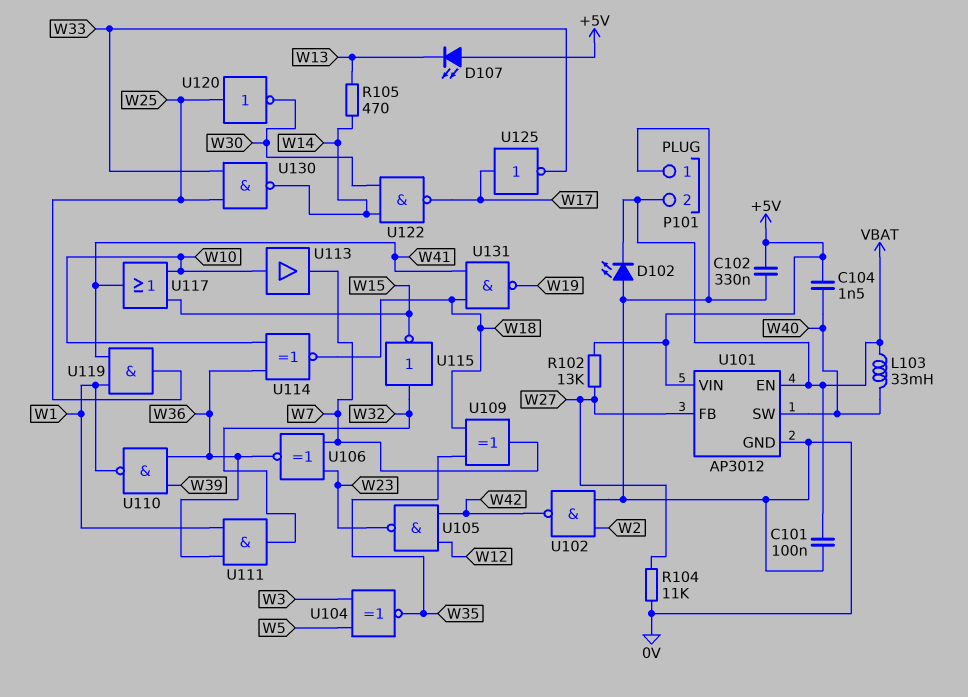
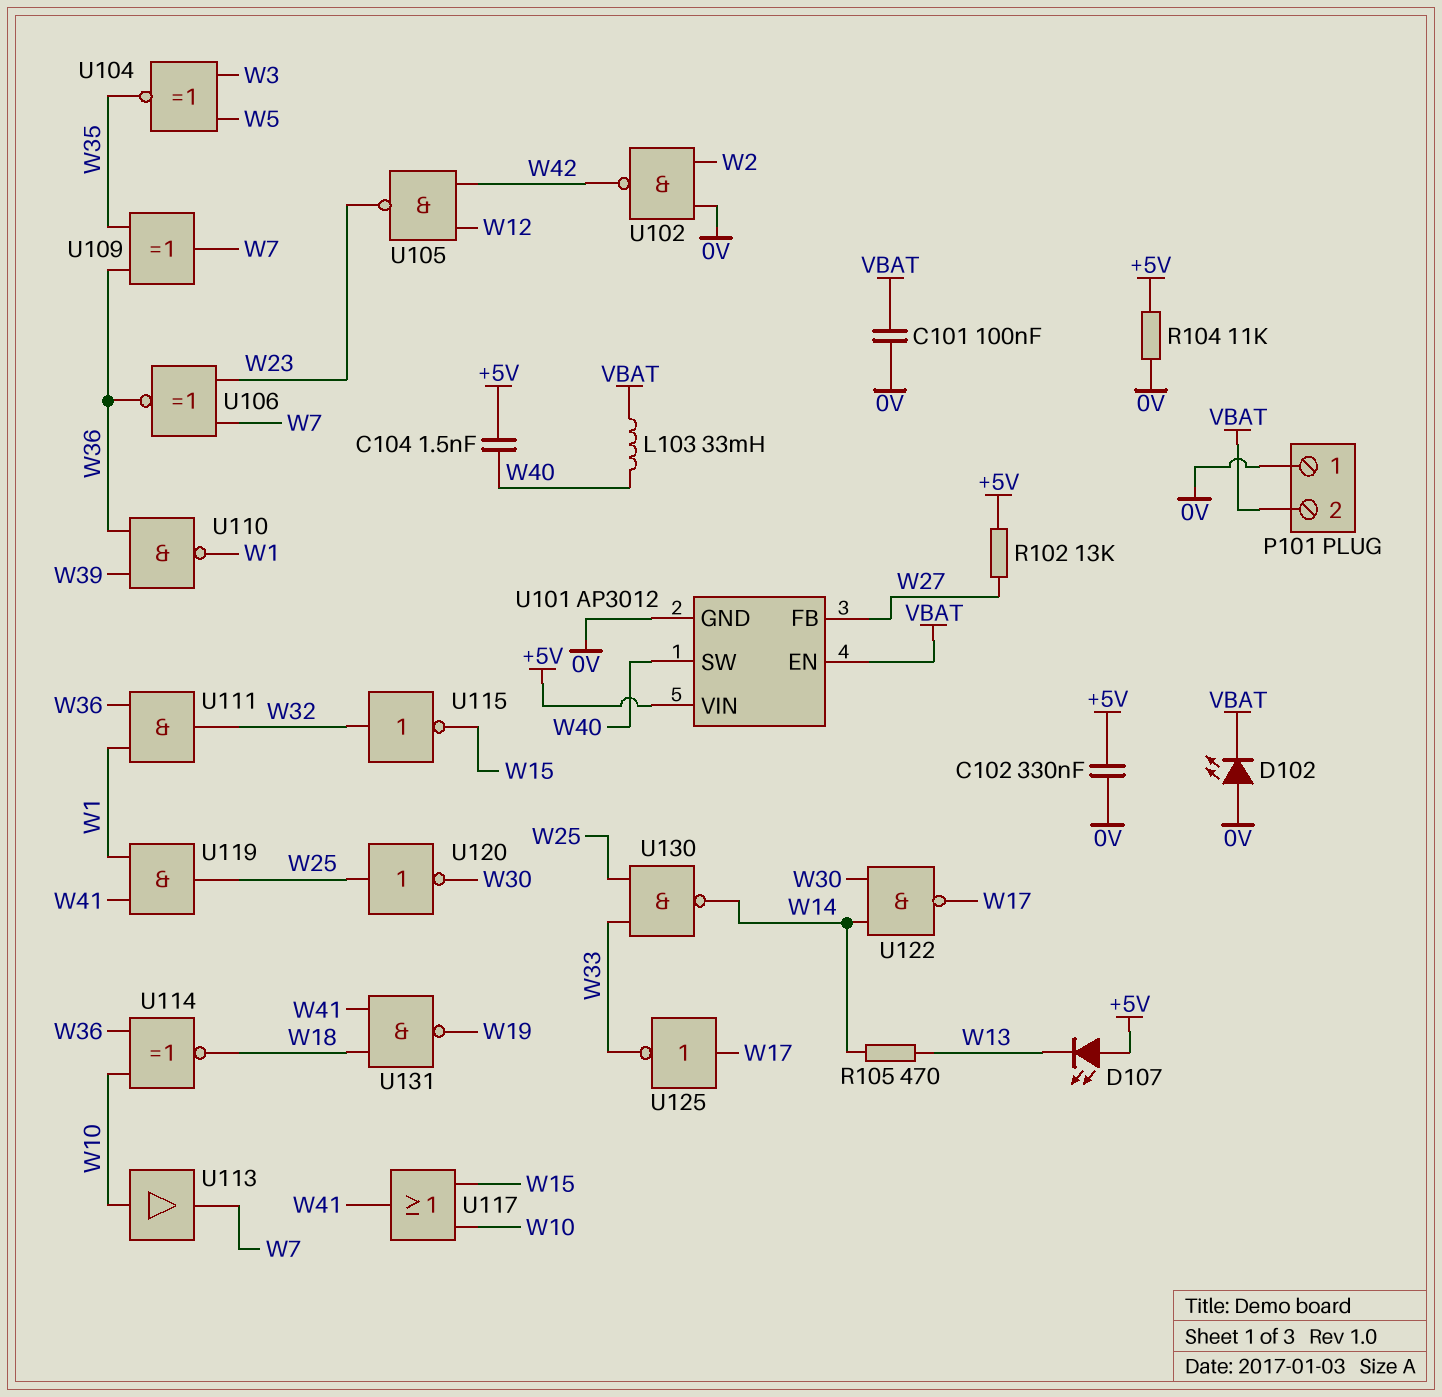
R104: 11k (0V, W27) -> 11k (+5V, 0V)
U109: XOR (in W18, in W35, out W7) -> XOR (in W35, in W36, out W7)

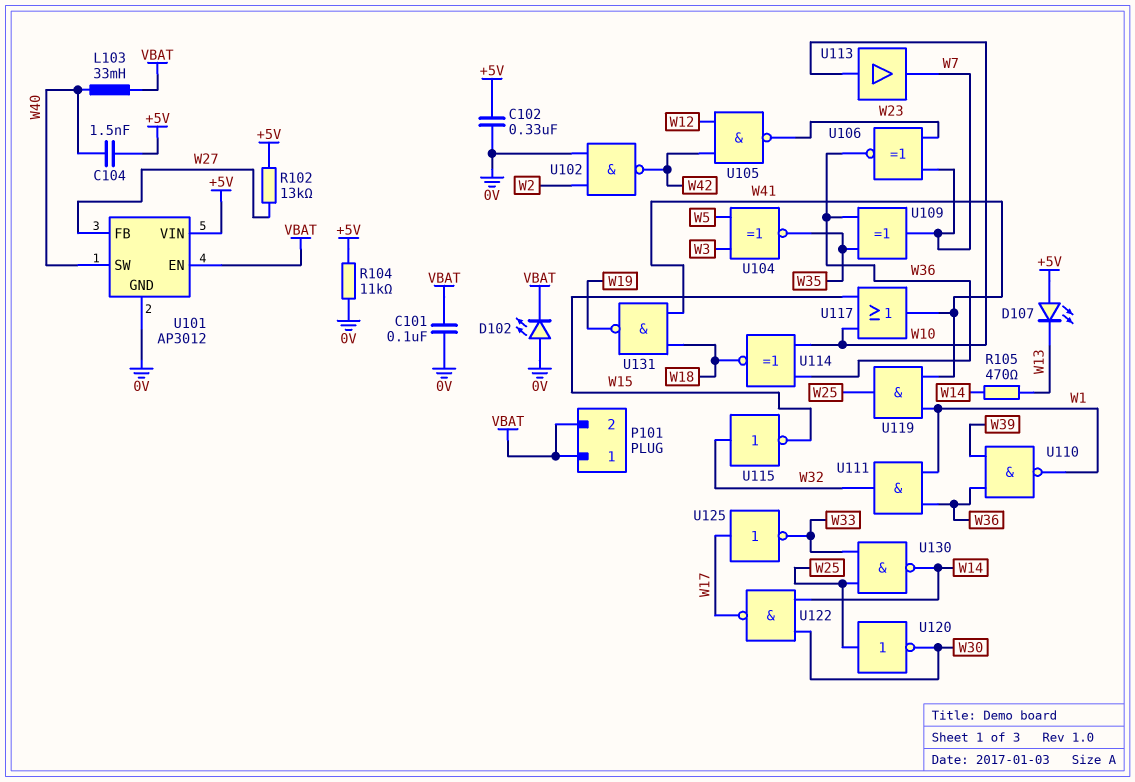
P101 pin 1: 0V -> VBAT

